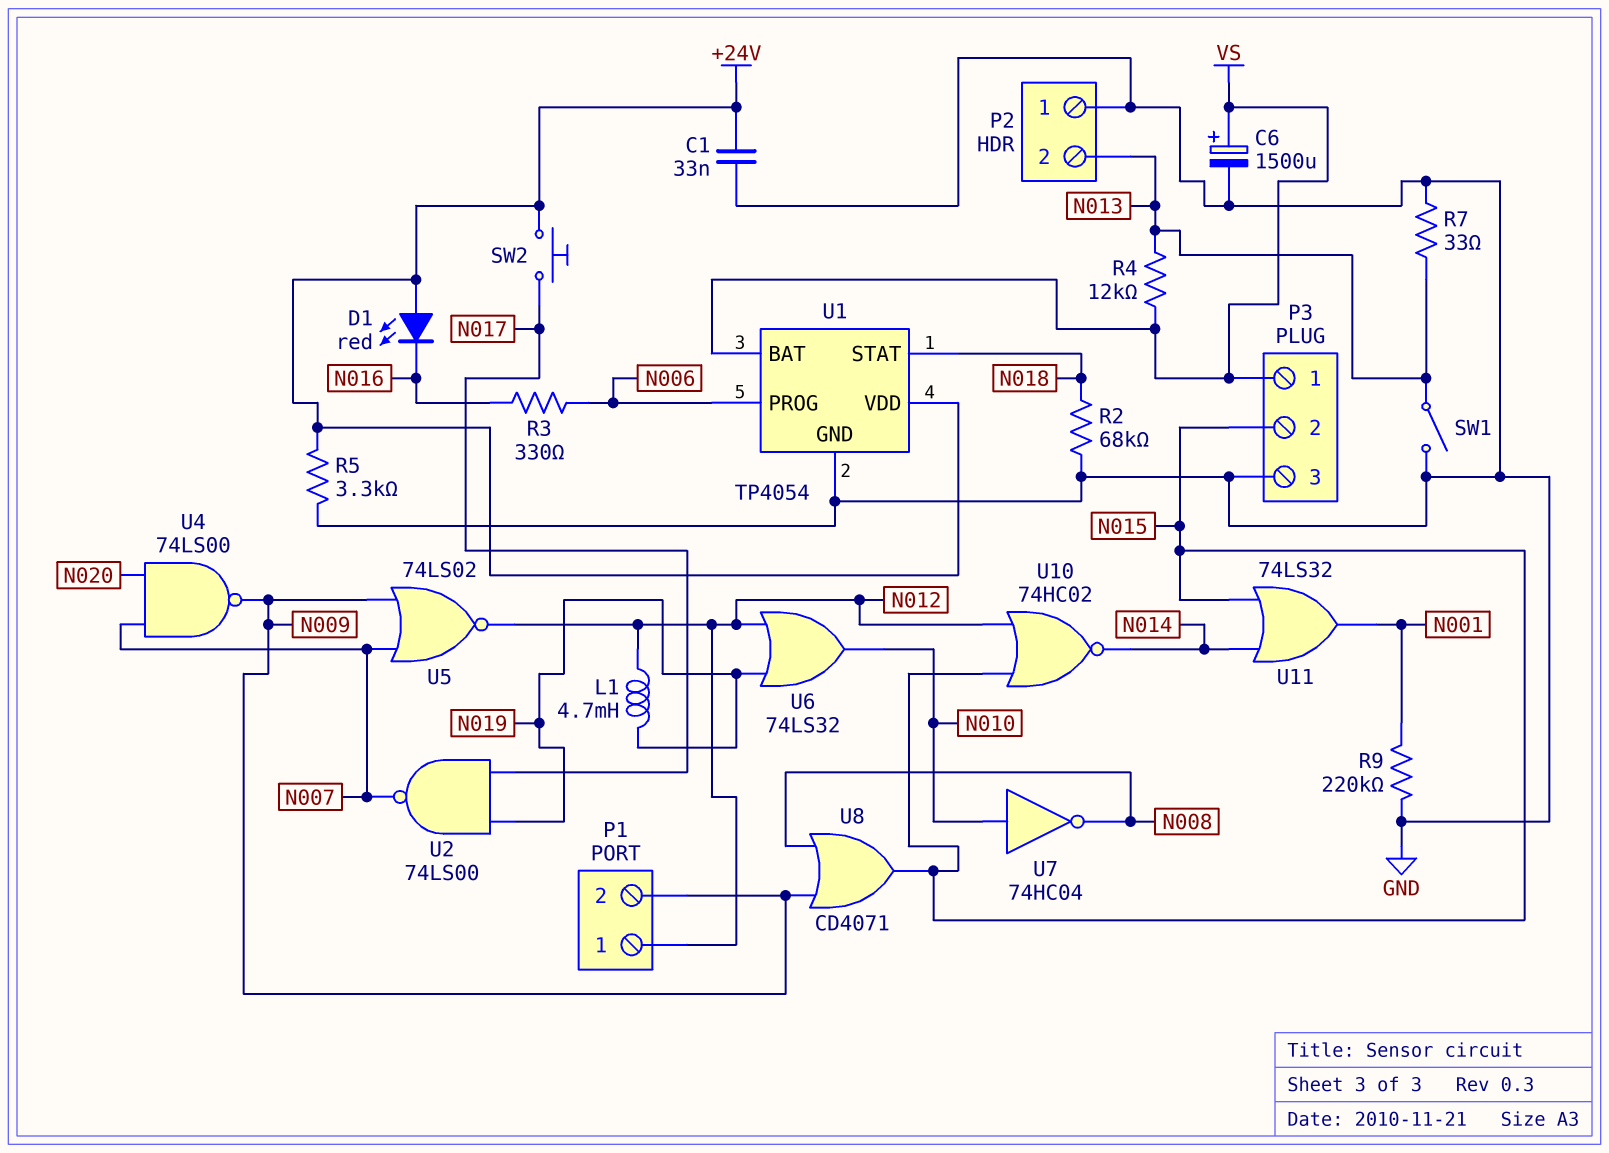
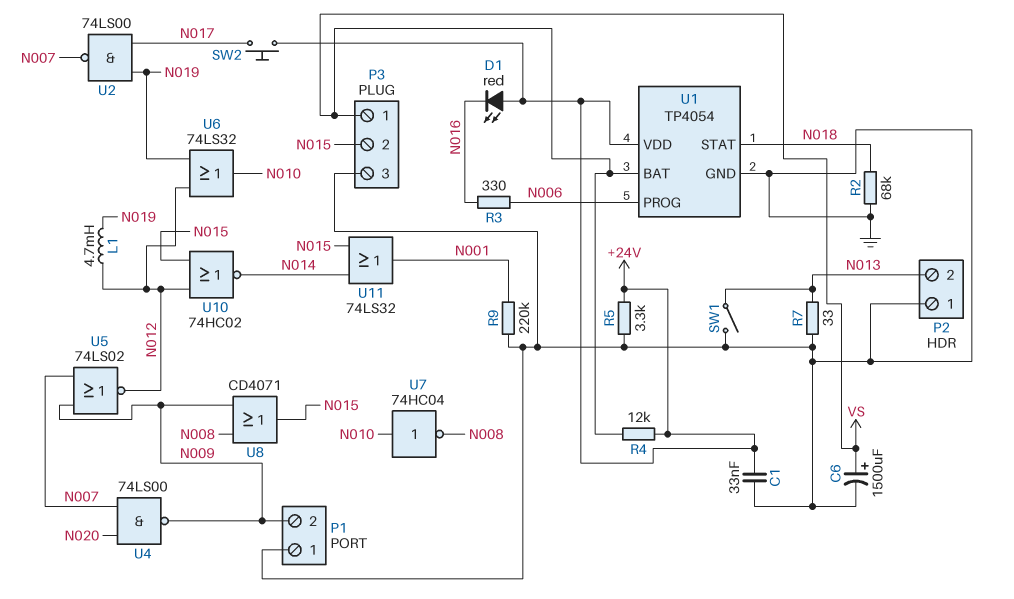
P1 pin 1: N012 -> GND
R4: 12k (N013, VS) -> 12k (+24V, VS)

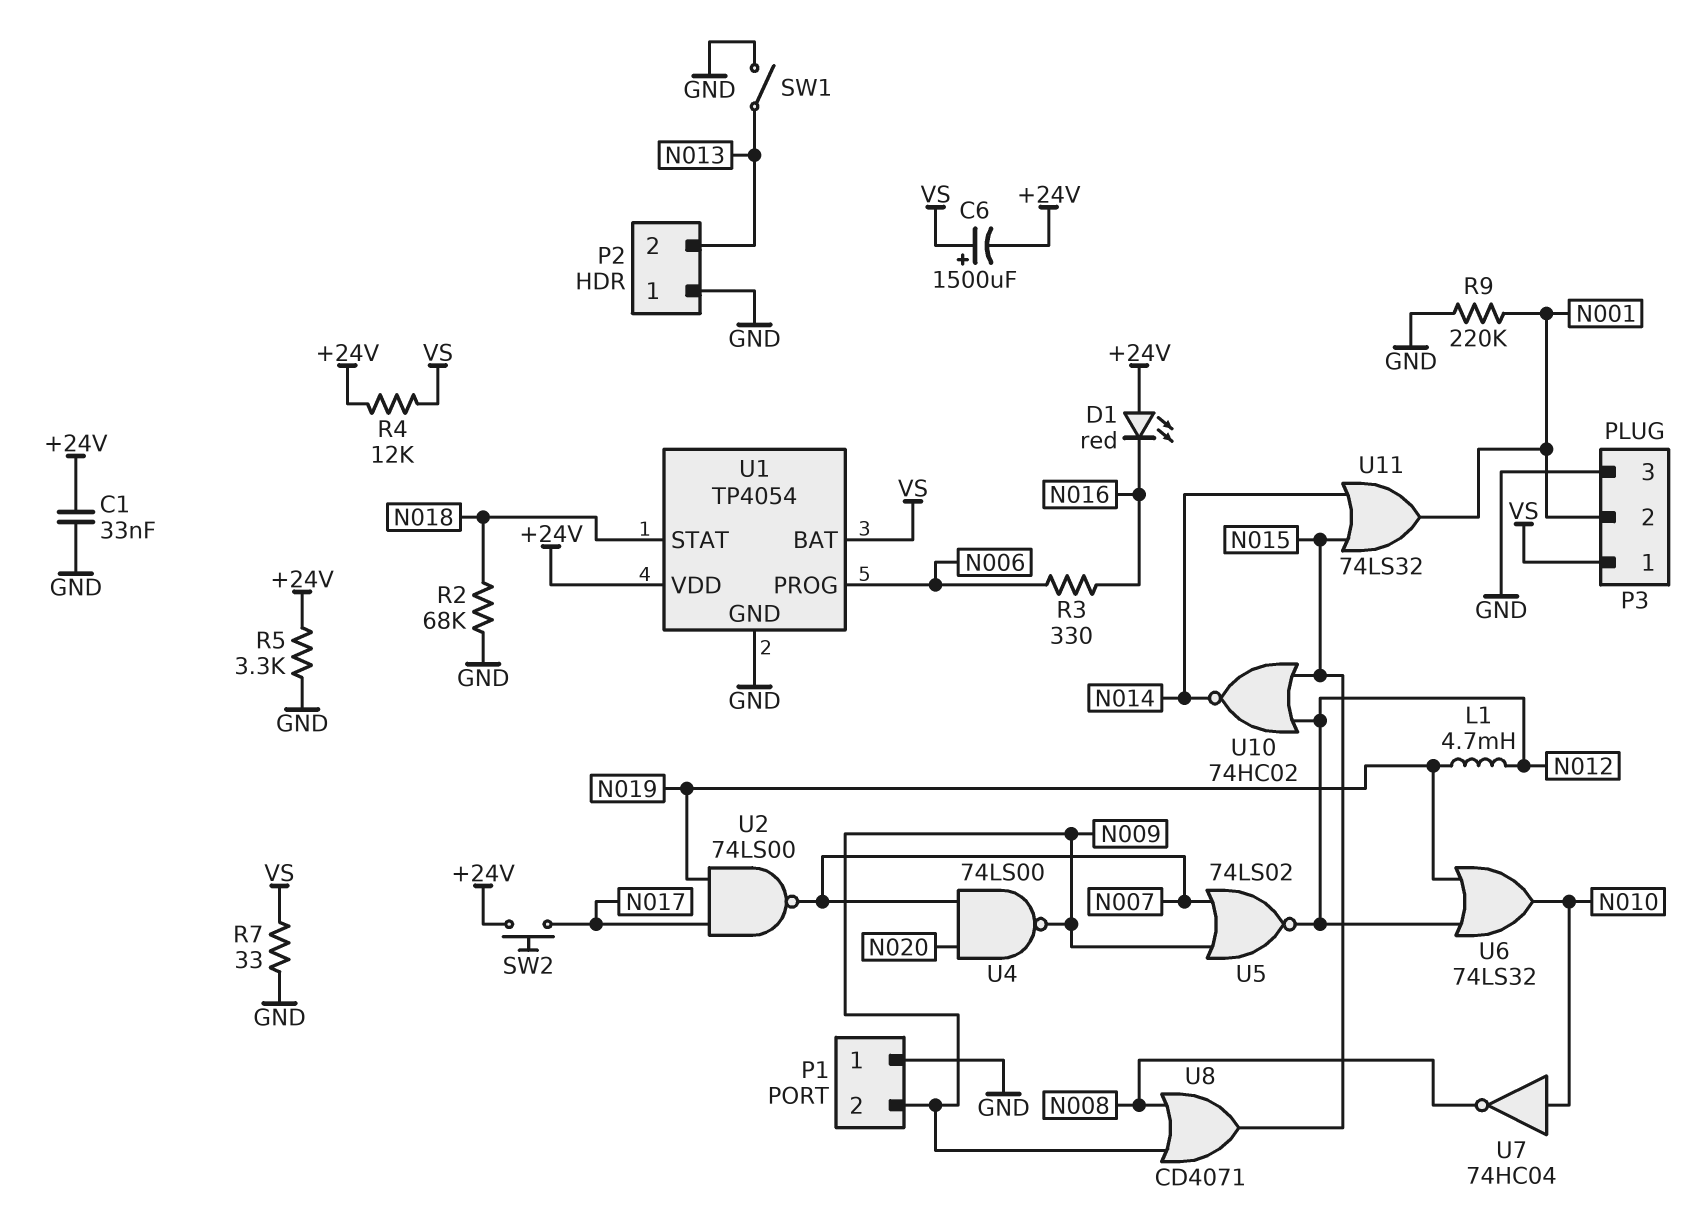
C6: 1500uF (plus VS, minus GND) -> 1500uF (plus VS, minus +24V)
P3 pin 2: N015 -> N001
R7: 33 (GND, N013) -> 33 (GND, VS)

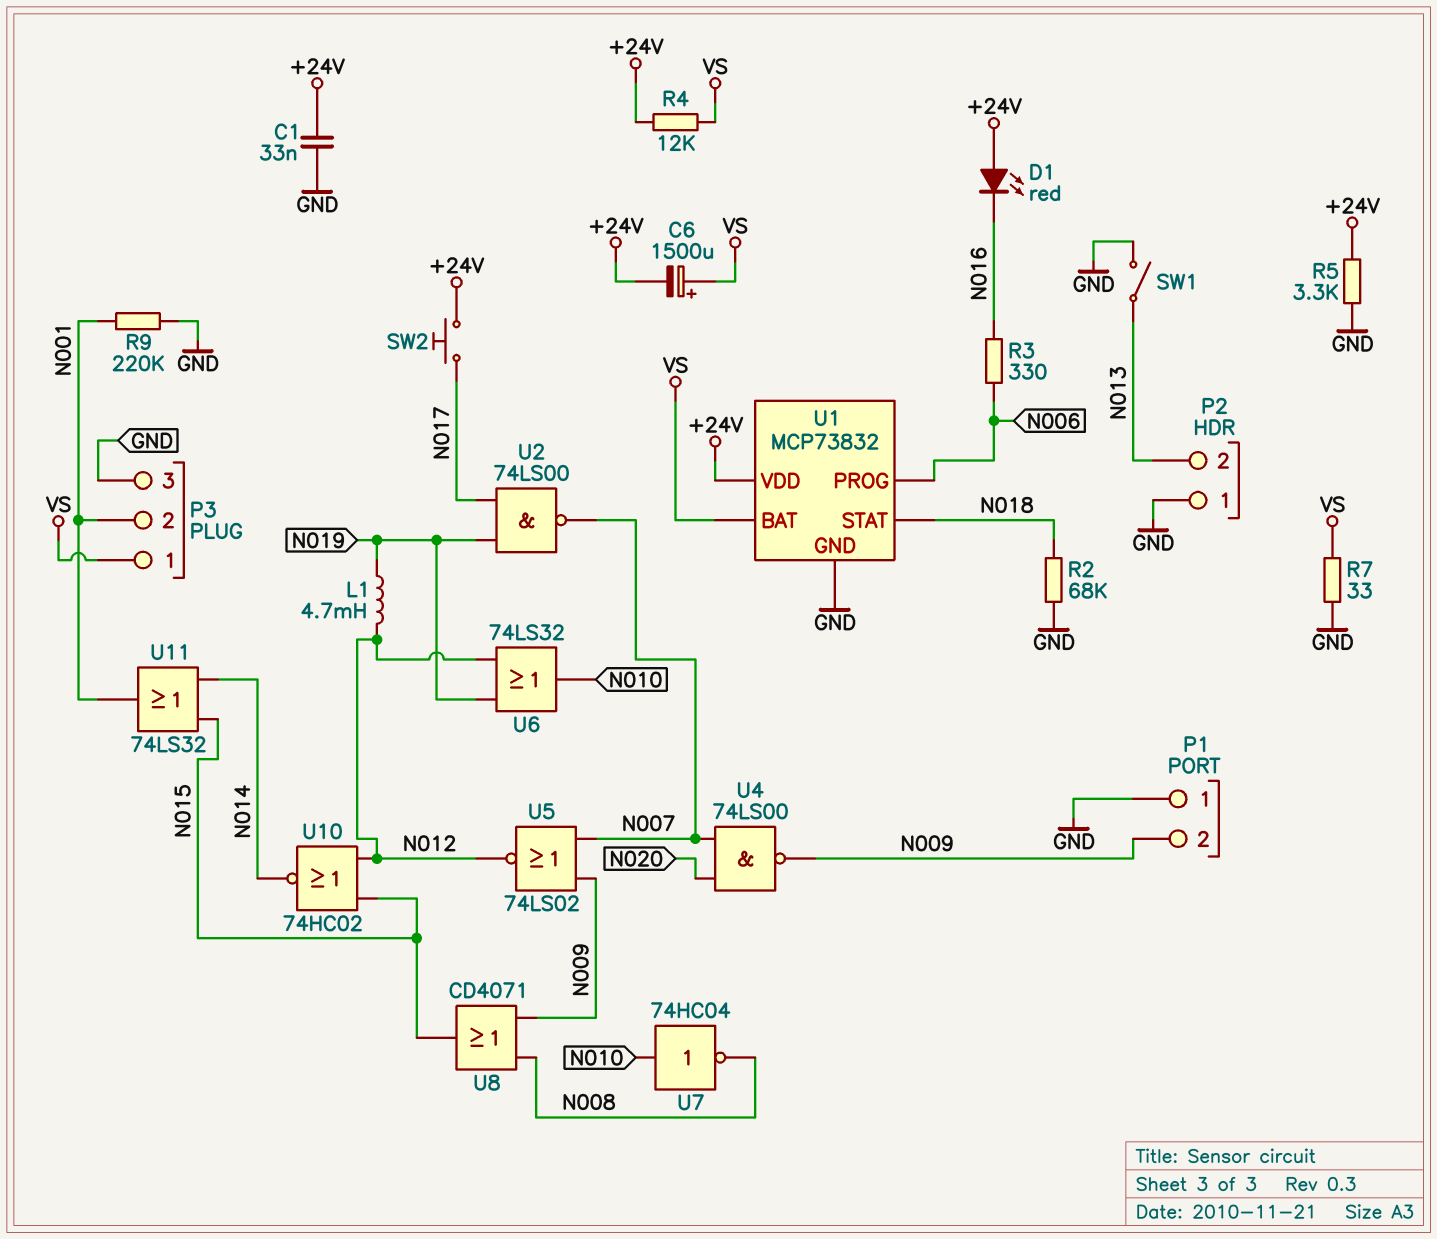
U1: TP4054 -> MCP73832

